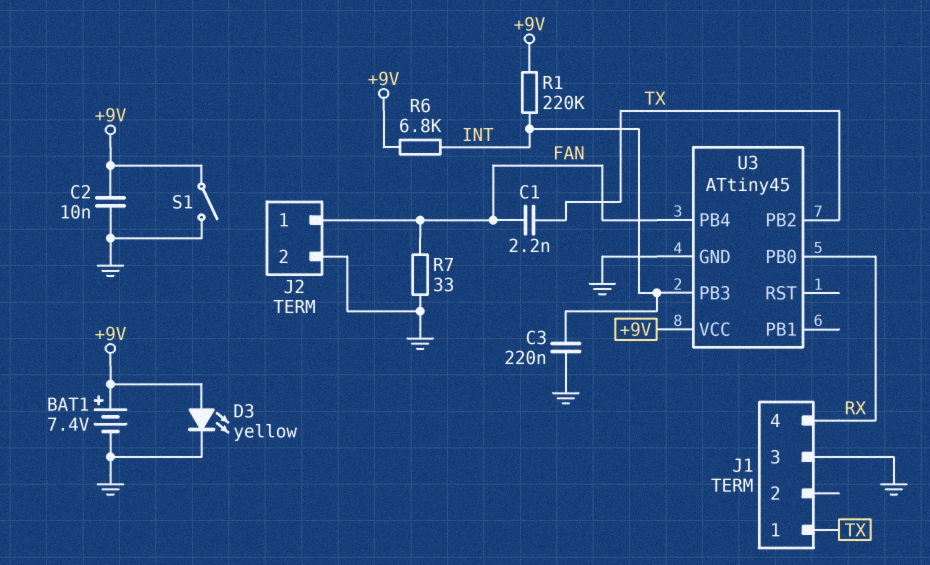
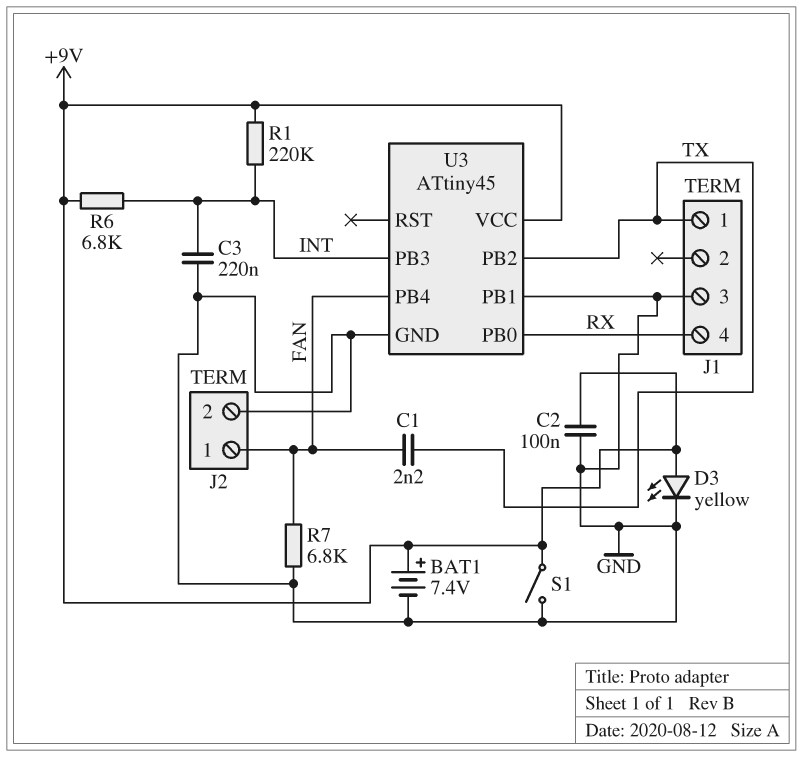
C2: 10nF (+9V, GND) -> 100nF (+9V, GND)
R7: 33 (FAN, GND) -> 6.8k (FAN, GND)
U3 pin PB1: none -> GND

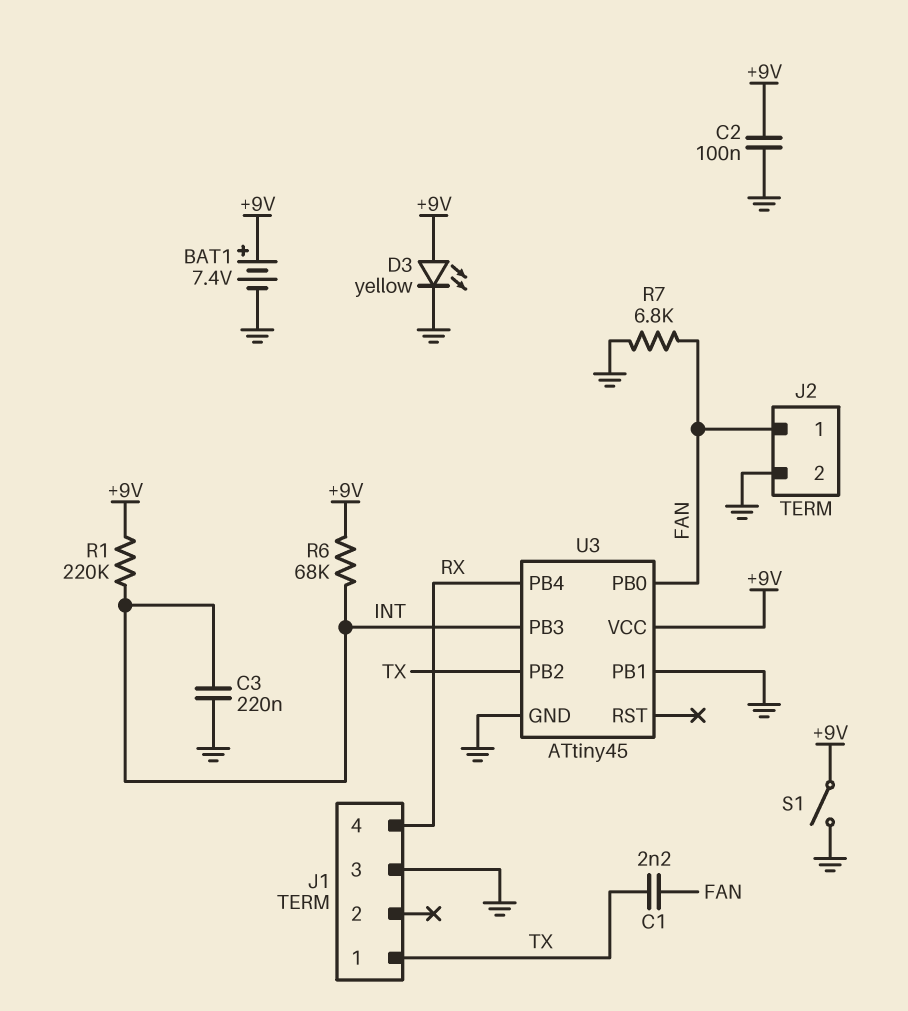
R6: 6.8k (+9V, INT) -> 68k (+9V, INT)
U3 pin PB0: RX -> FAN
U3 pin PB4: FAN -> RX

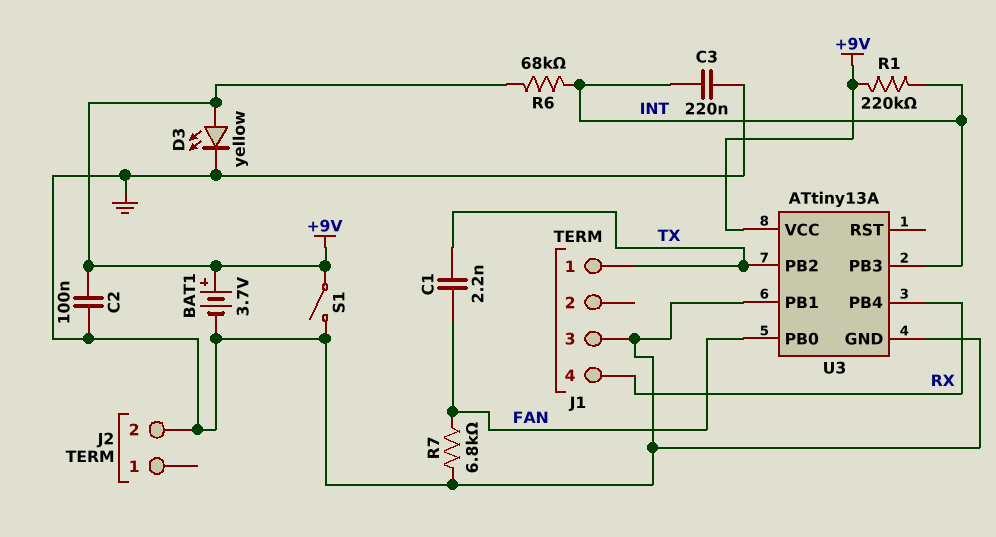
BAT1: 7.4V (plus +9V, minus GND) -> 3.7V (plus +9V, minus GND)
J2 pin 1: FAN -> none
U3: ATtiny45 -> ATtiny13A

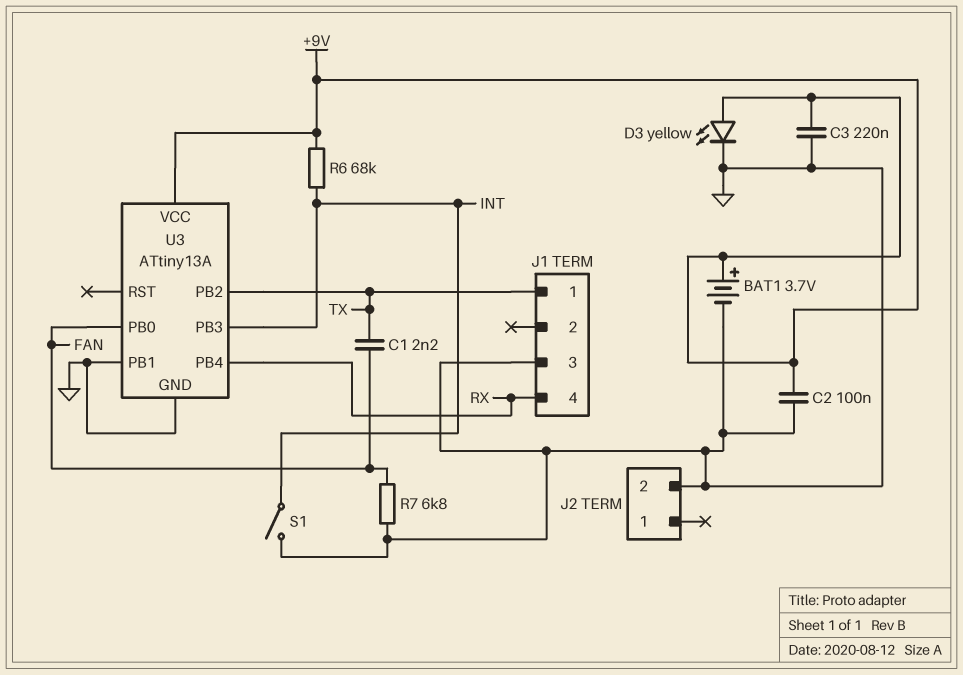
C3: 220nF (GND, INT) -> 220nF (+9V, GND)
R1: 220k (+9V, INT) -> none
S1: switch (+9V, GND) -> switch (GND, INT)

